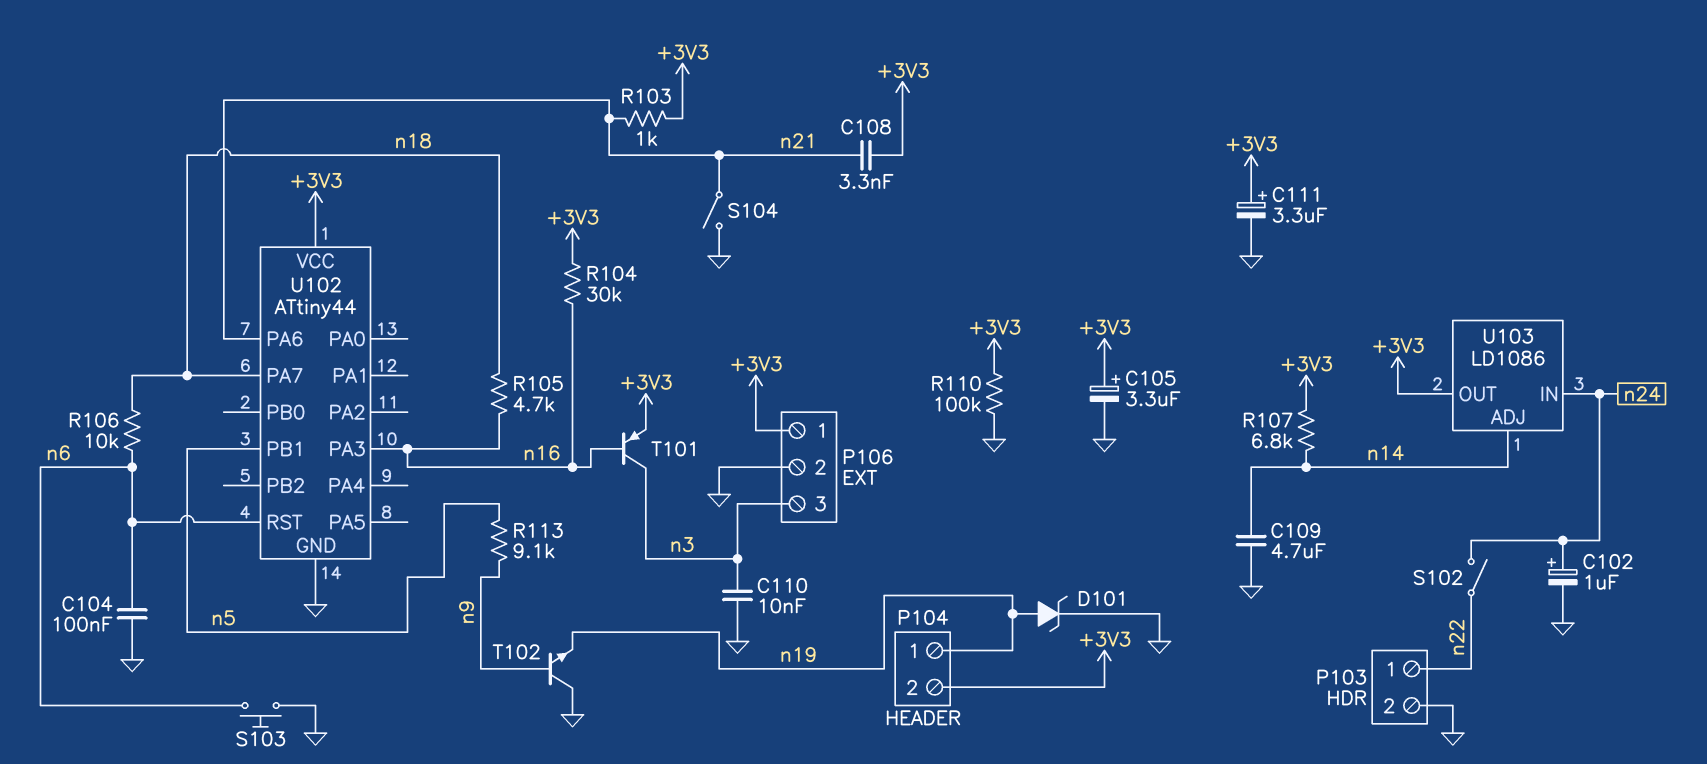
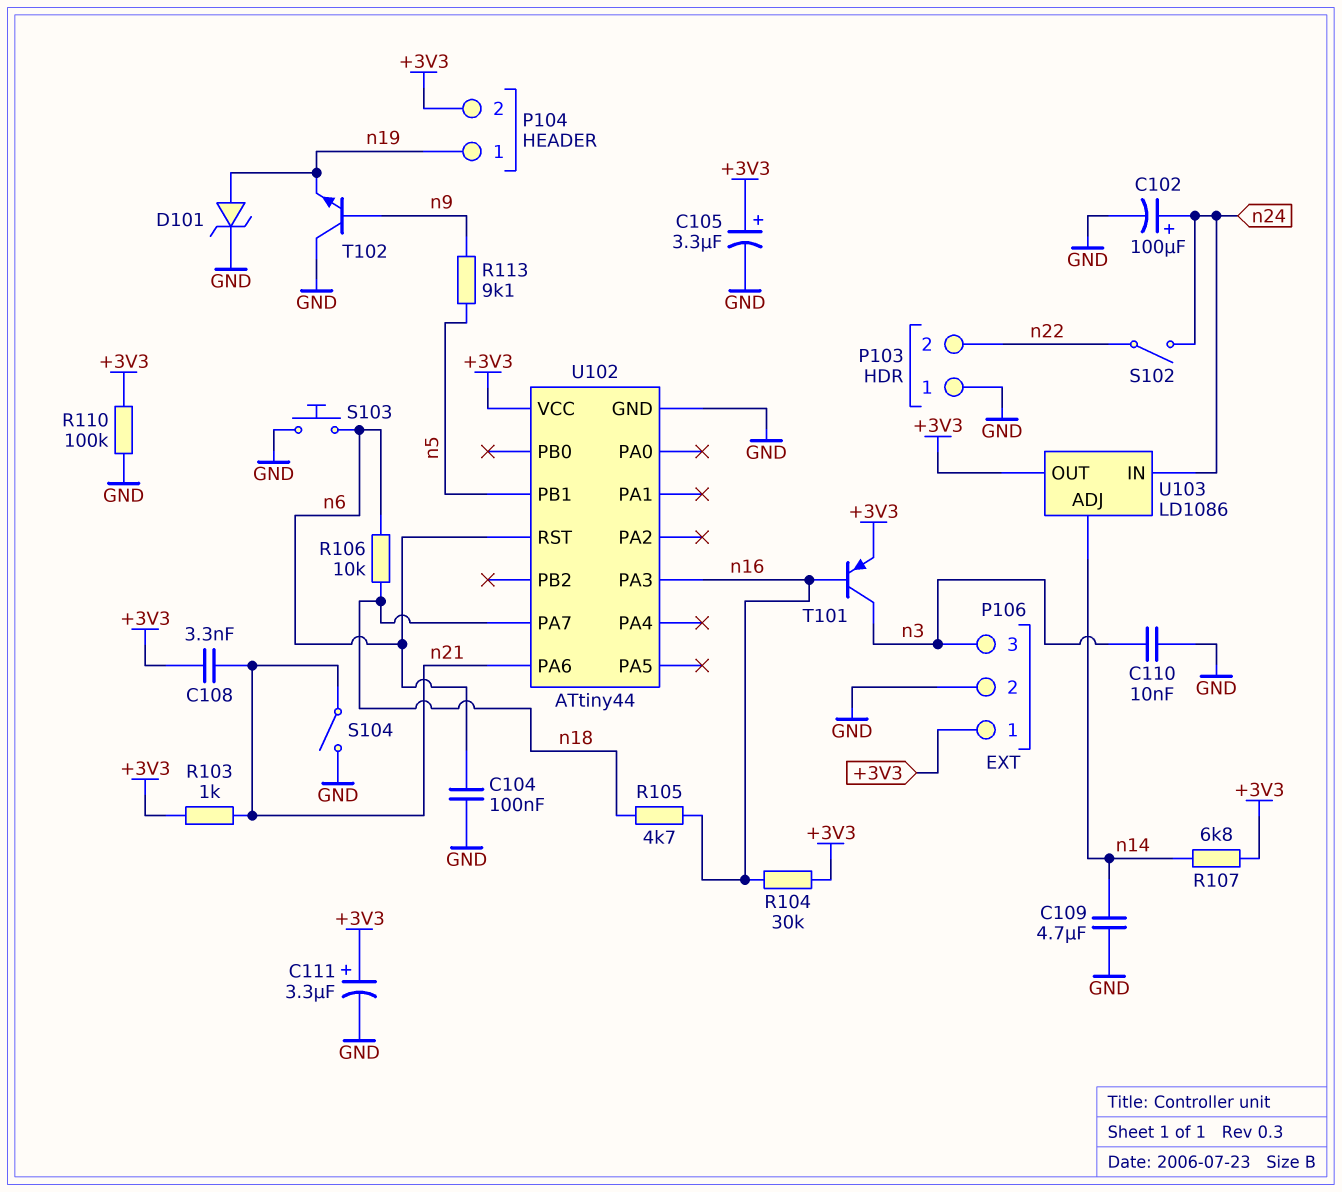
C102: 1uF (plus n24, minus GND) -> 100uF (plus n24, minus GND)
P103 pin 1: n22 -> GND
P103 pin 2: GND -> n22

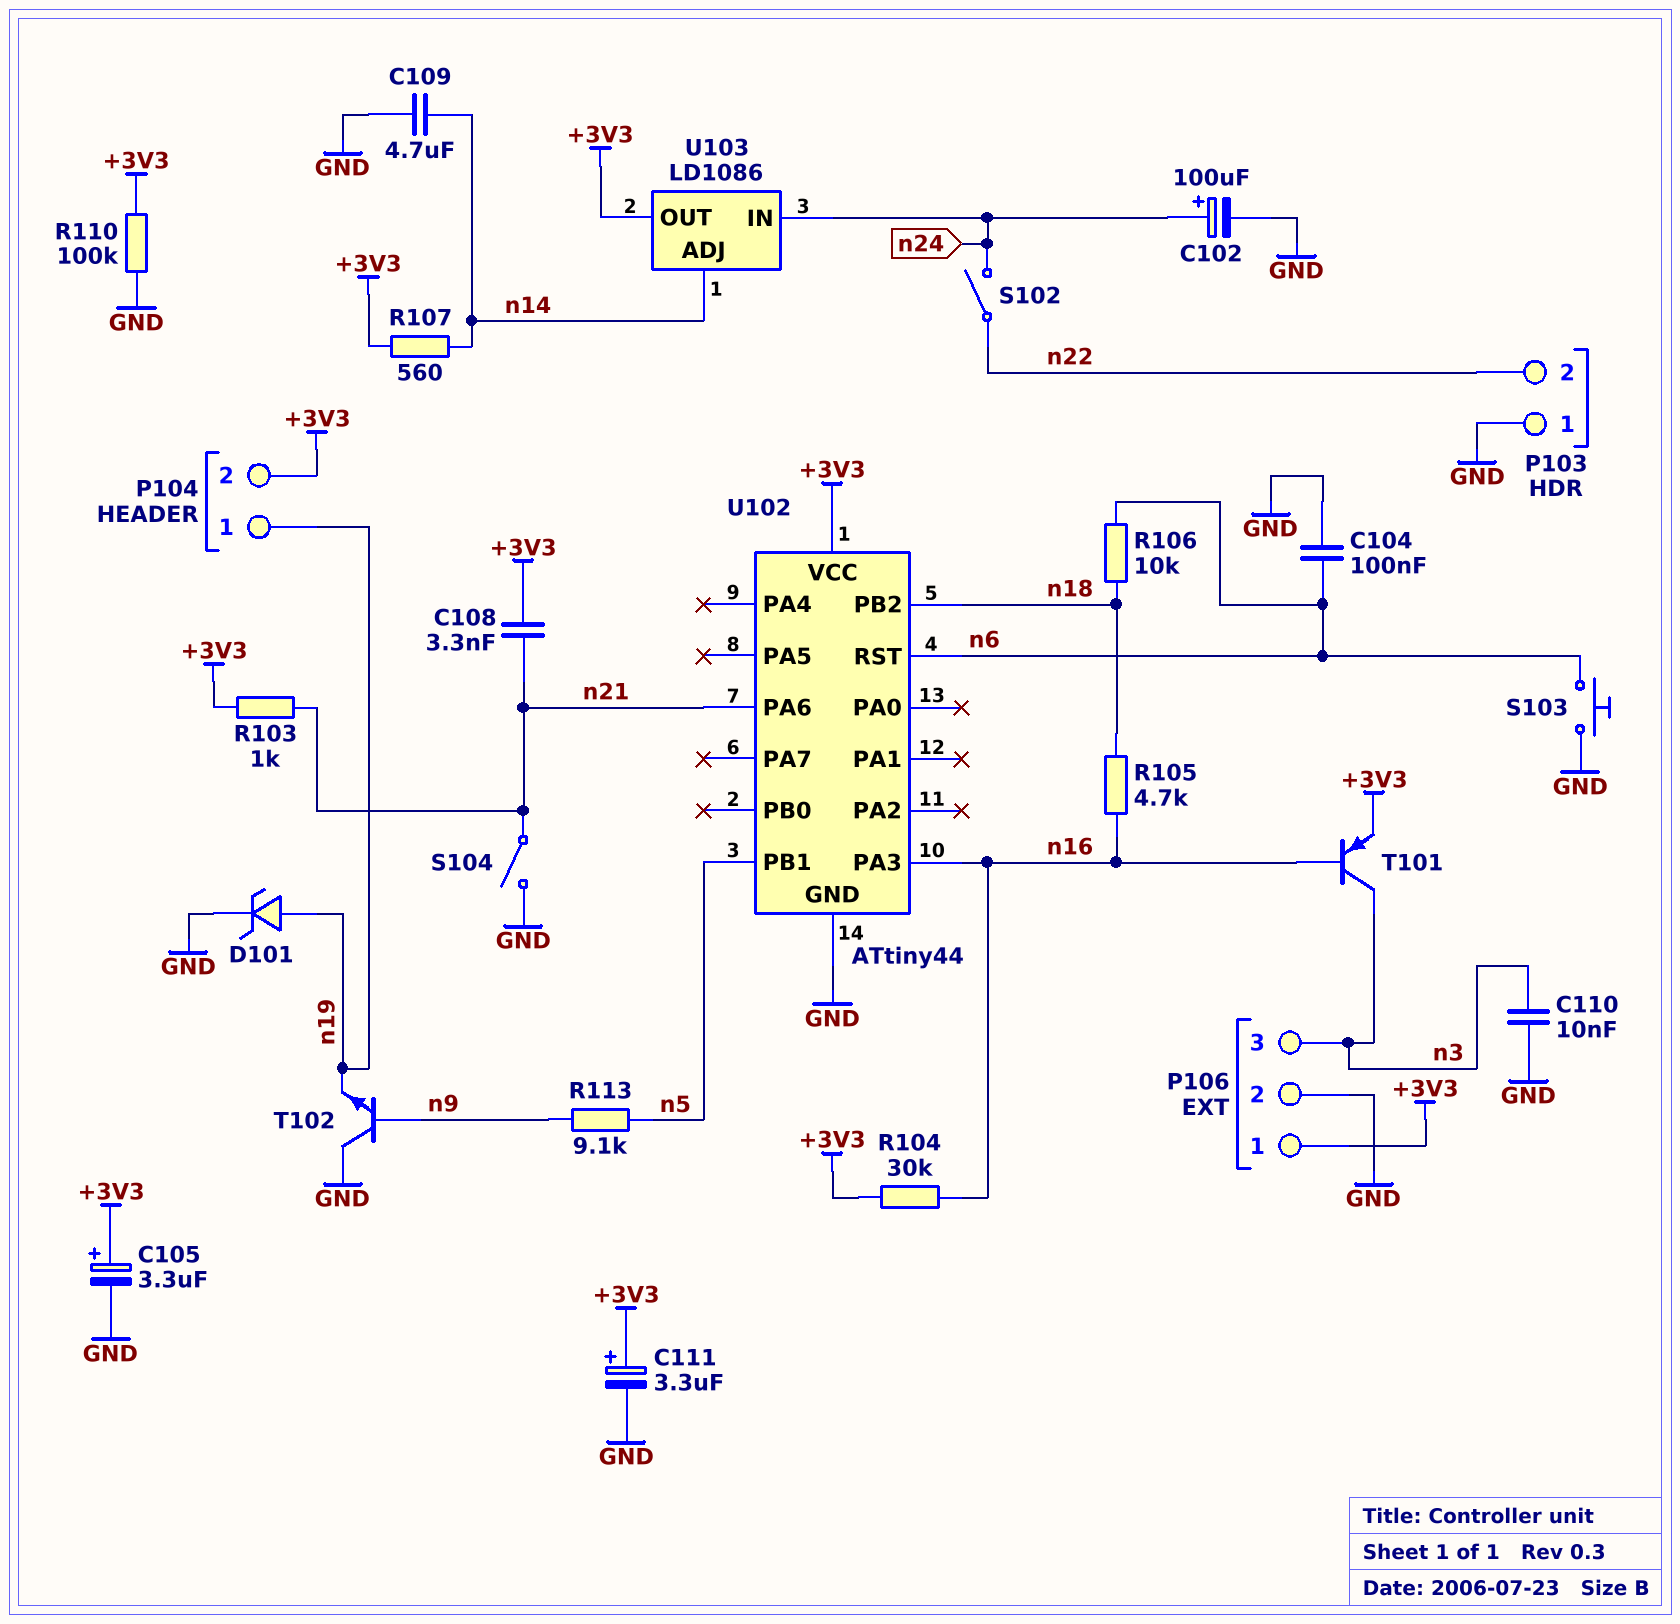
R107: 6.8k (+3V3, n14) -> 560 (+3V3, n14)
U102 pin PA7: n18 -> none
U102 pin PB2: none -> n18

